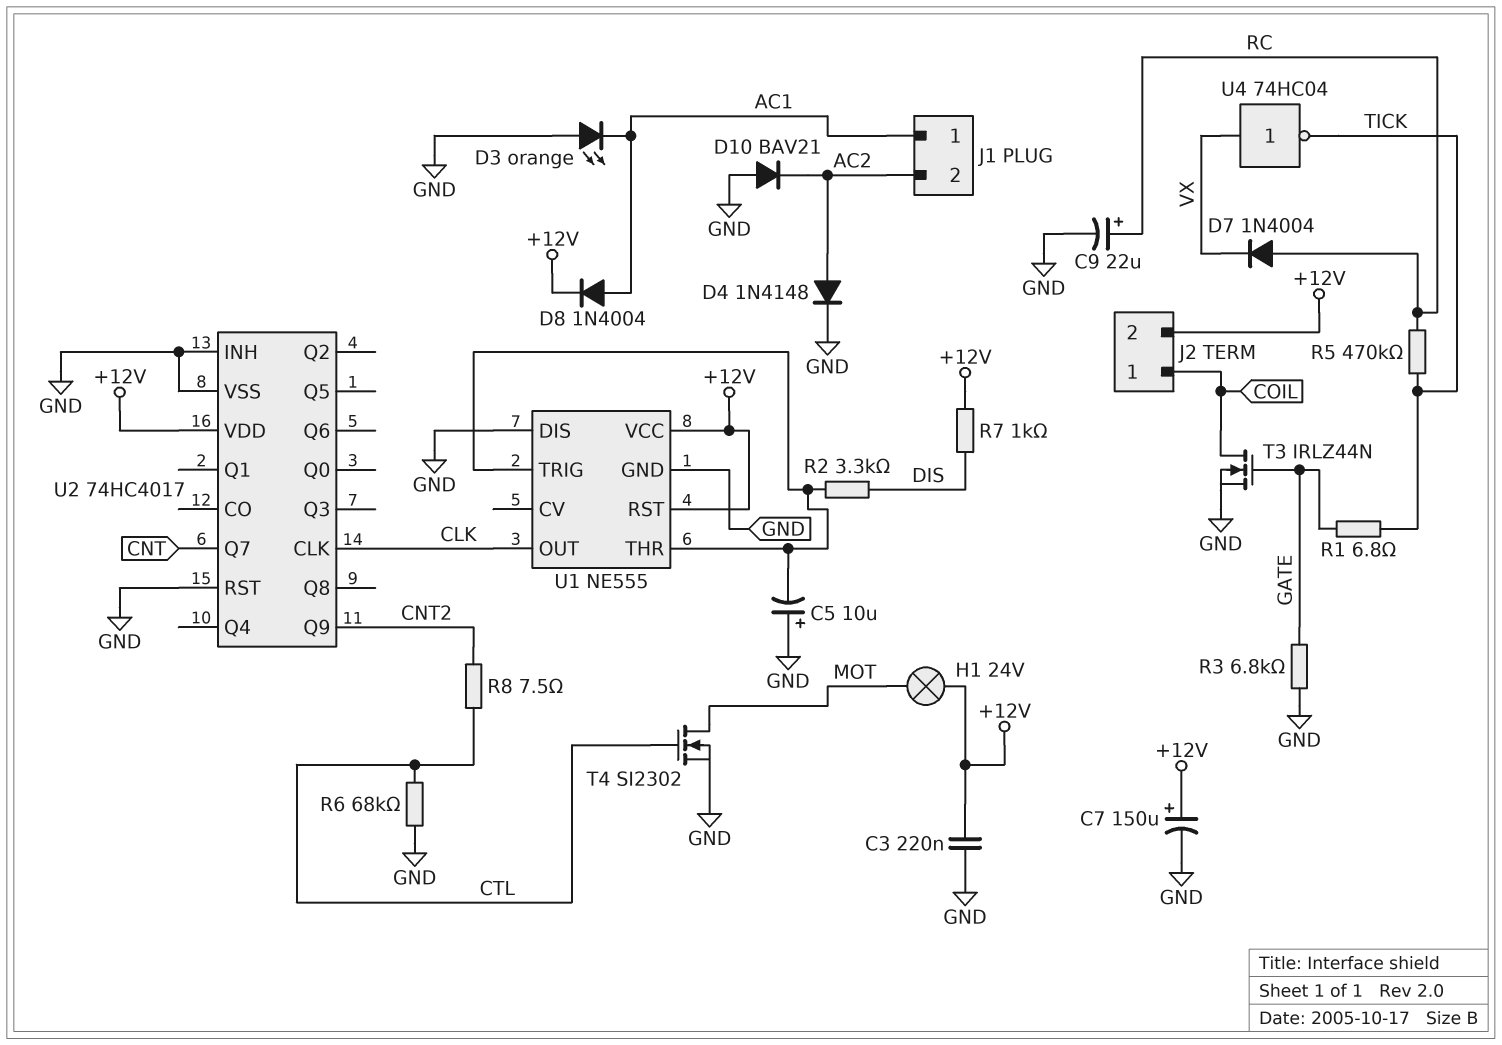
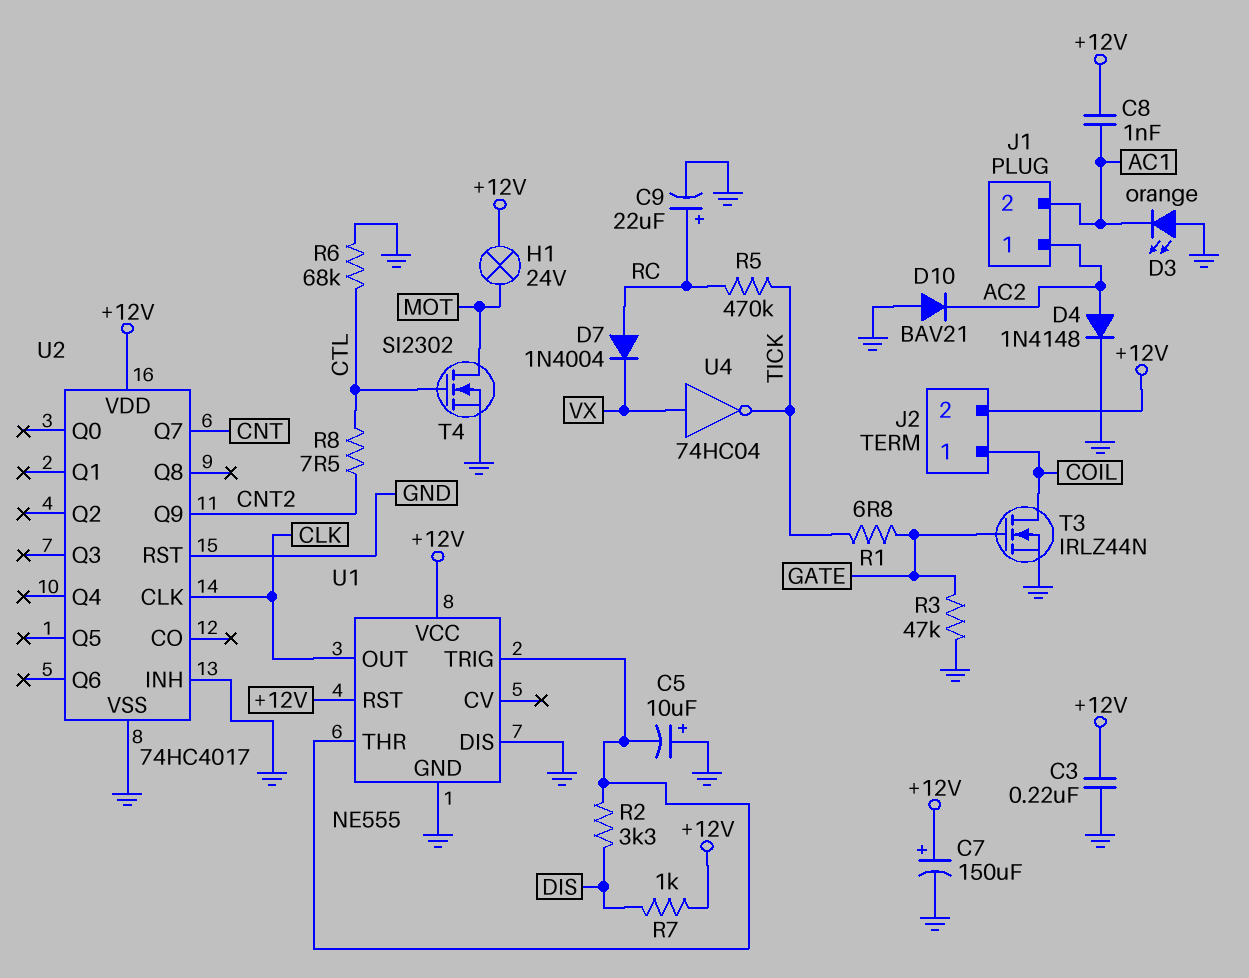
C8: none -> 1nF (+12V, AC1)
D8: diode 1N4004 (A AC1, K +12V) -> none
J1 pin 1: AC1 -> AC2
J1 pin 2: AC2 -> AC1
R3: 6.8k (GATE, GND) -> 47k (GATE, GND)

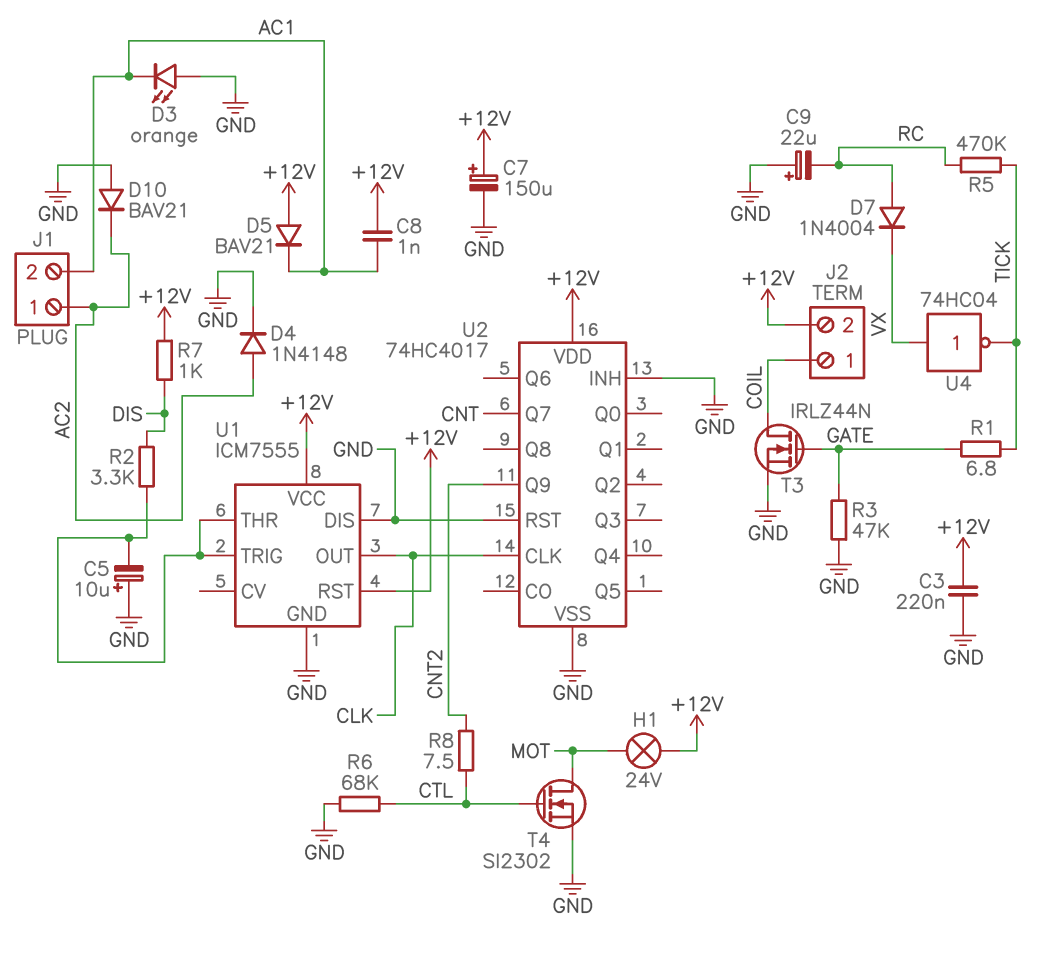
C9: 22uF (plus RC, minus GND) -> 22uF (plus GND, minus RC)
D5: none -> diode BAV21 (A +12V, K AC1)
U1: NE555 -> ICM7555

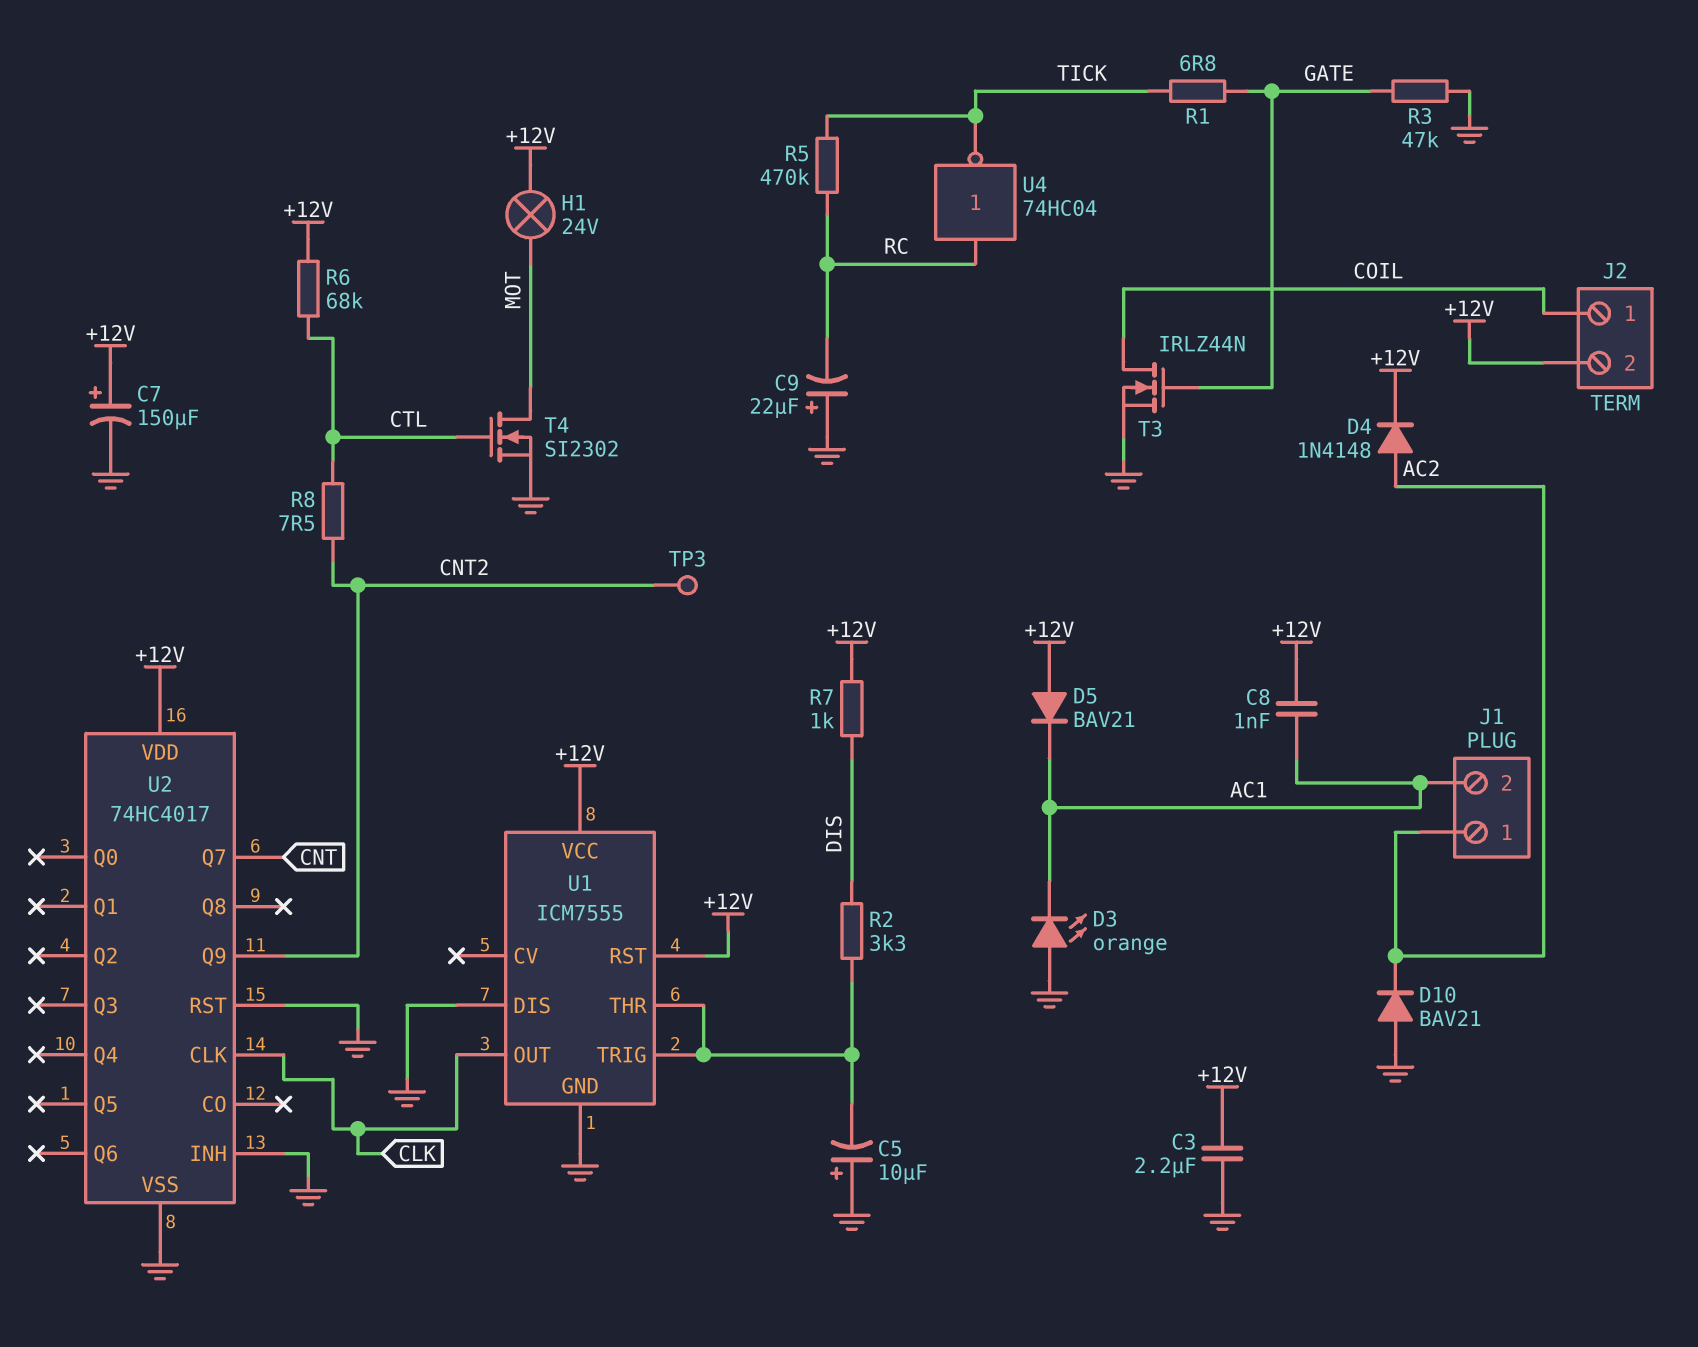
C3: 220nF (+12V, GND) -> 2.2uF (+12V, GND)
D4: diode 1N4148 (A AC2, K GND) -> diode 1N4148 (A AC2, K +12V)
D7: diode 1N4004 (A RC, K VX) -> none
R6: 68k (CTL, GND) -> 68k (+12V, CTL)
TP3: none -> test point (CNT2)
U4: NOT 74HC04 (in VX, out TICK) -> NOT 74HC04 (in RC, out TICK)

